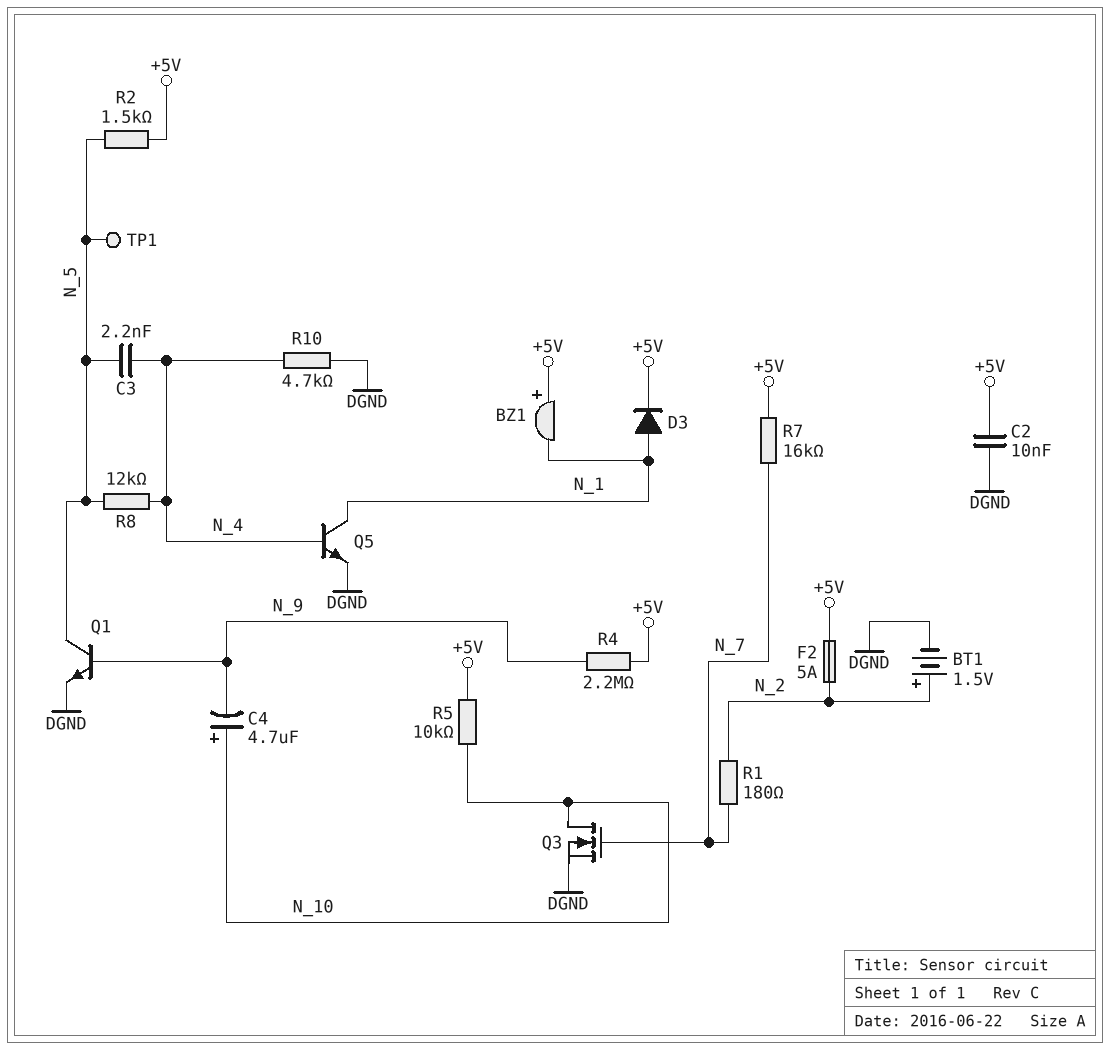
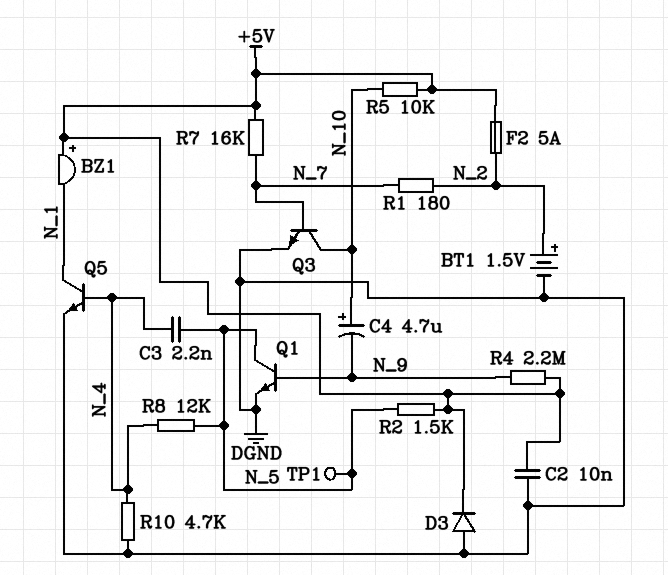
D3: diode (A N_1, K +5V) -> diode (A DGND, K +5V)
Q3: NMOS (G N_7, D N_10, S DGND) -> NPN (B N_7, C N_10, E DGND)

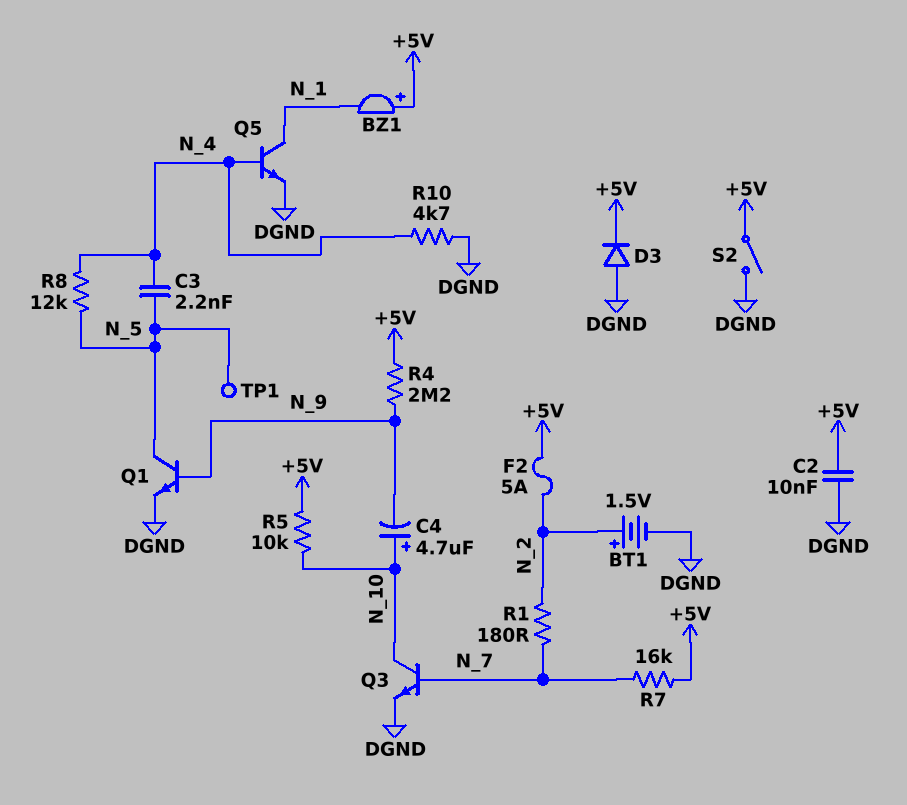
R2: 1.5k (+5V, N_5) -> none
S2: none -> switch (+5V, DGND)

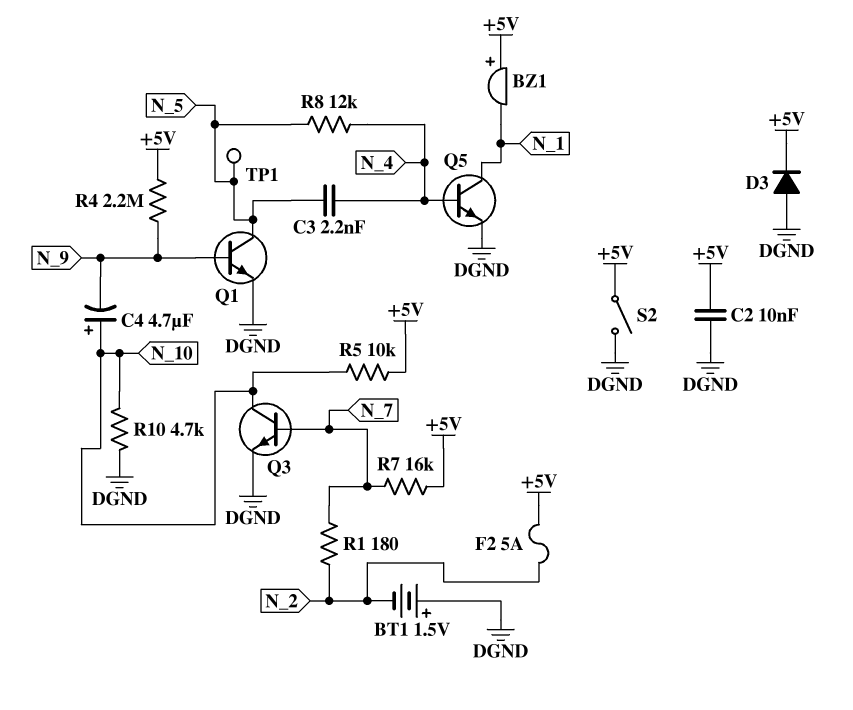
BT1: 1.5V (plus N_2, minus DGND) -> 1.5V (plus DGND, minus N_2)
R10: 4.7k (DGND, N_4) -> 4.7k (DGND, N_10)

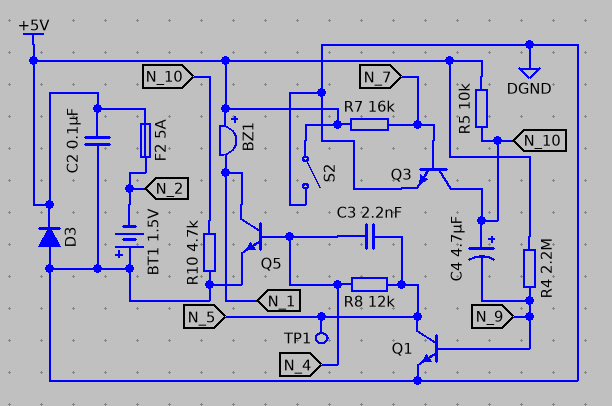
C2: 10nF (+5V, DGND) -> 100nF (+5V, DGND)
R1: 180 (N_2, N_7) -> none

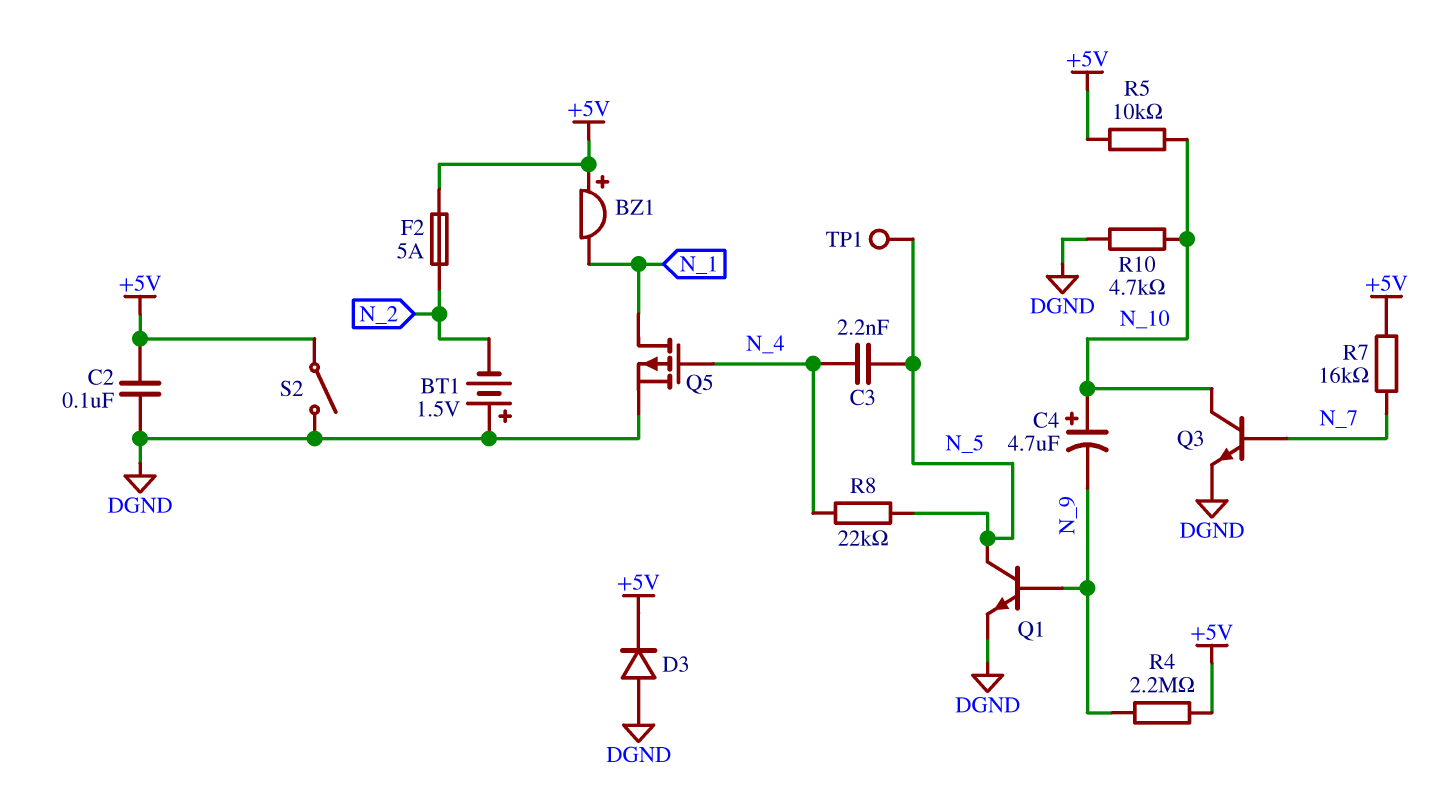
Q5: NPN (B N_4, C N_1, E DGND) -> PMOS (G N_4, D N_1, S DGND)
R8: 12k (N_4, N_5) -> 22k (N_4, N_5)

